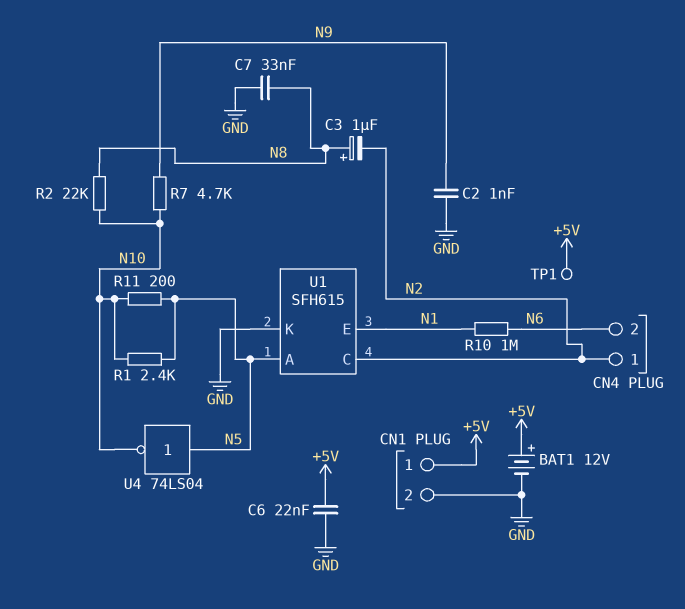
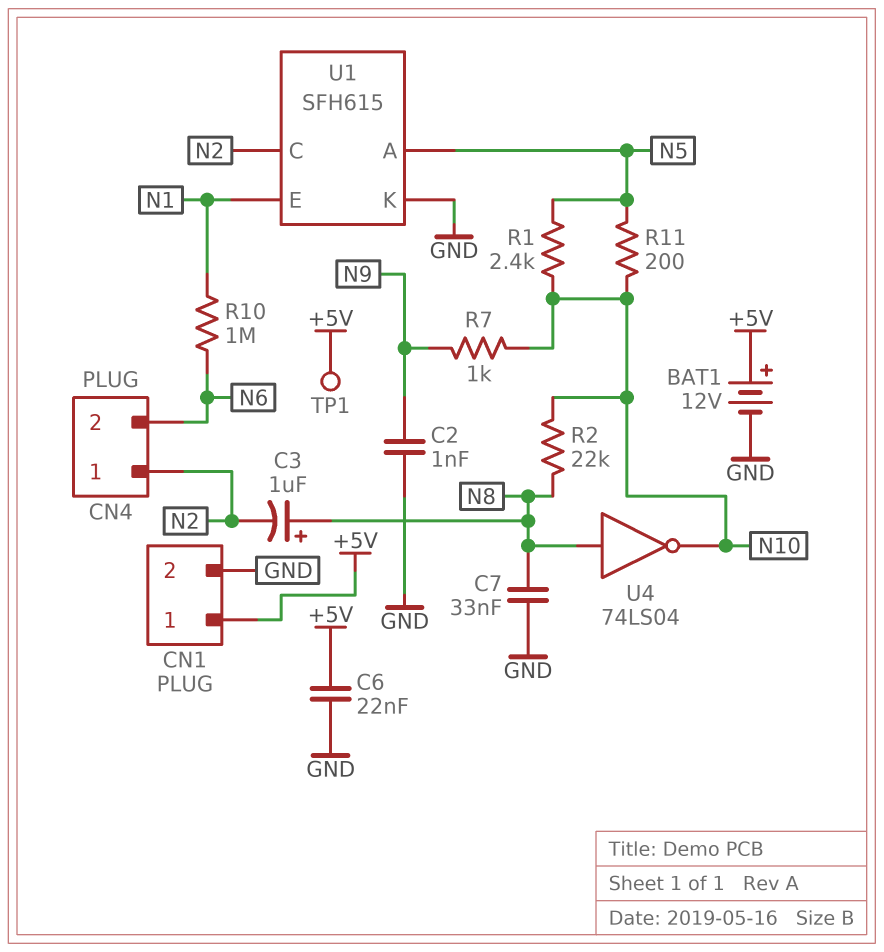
R7: 4.7k (N9, N10) -> 1k (N9, N10)
U4: NOT 74LS04 (in N5, out N10) -> NOT 74LS04 (in N8, out N10)

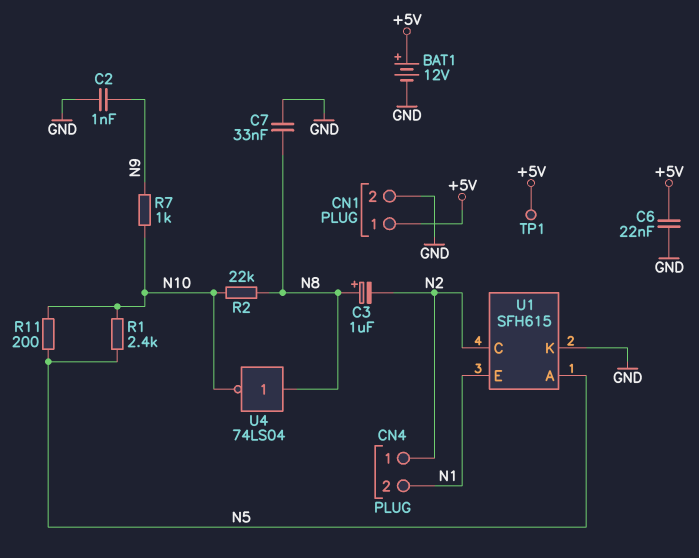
CN4 pin 2: N6 -> N1
R10: 1M (N1, N6) -> none

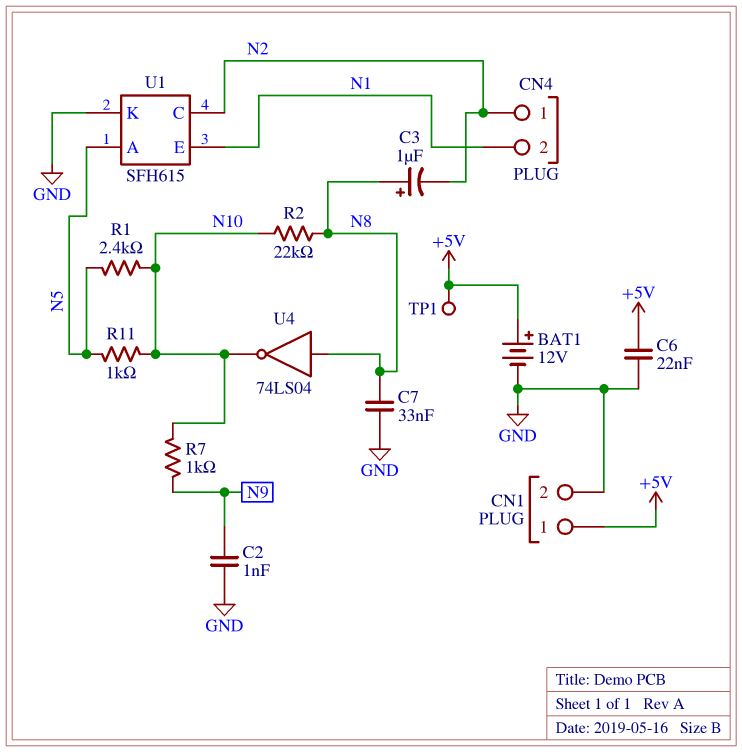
R11: 200 (N5, N10) -> 1k (N5, N10)

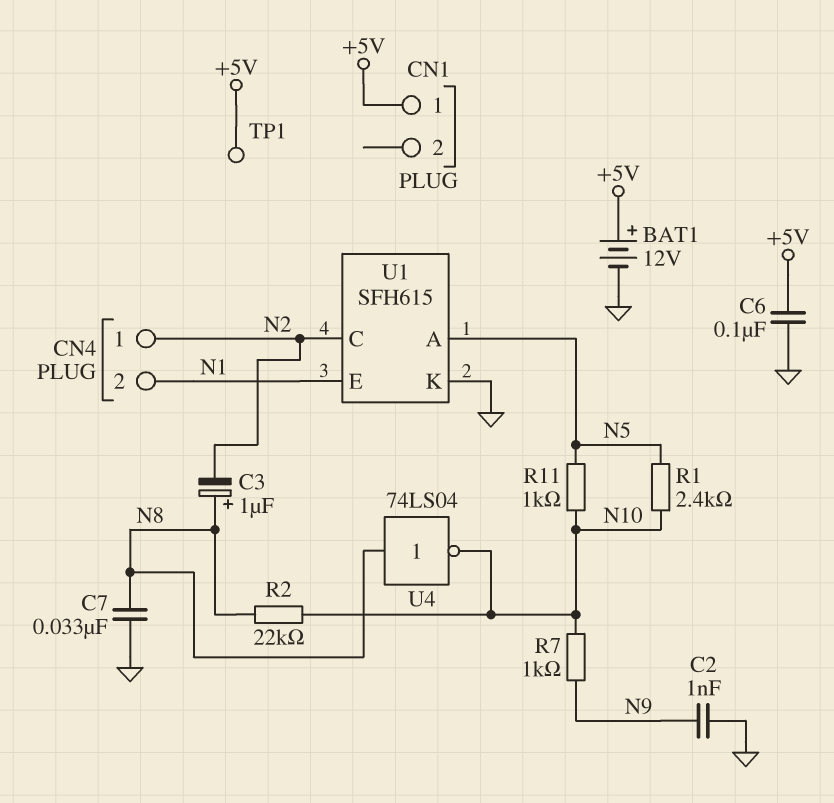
C6: 22nF (+5V, GND) -> 100nF (+5V, GND)
CN1 pin 2: GND -> none

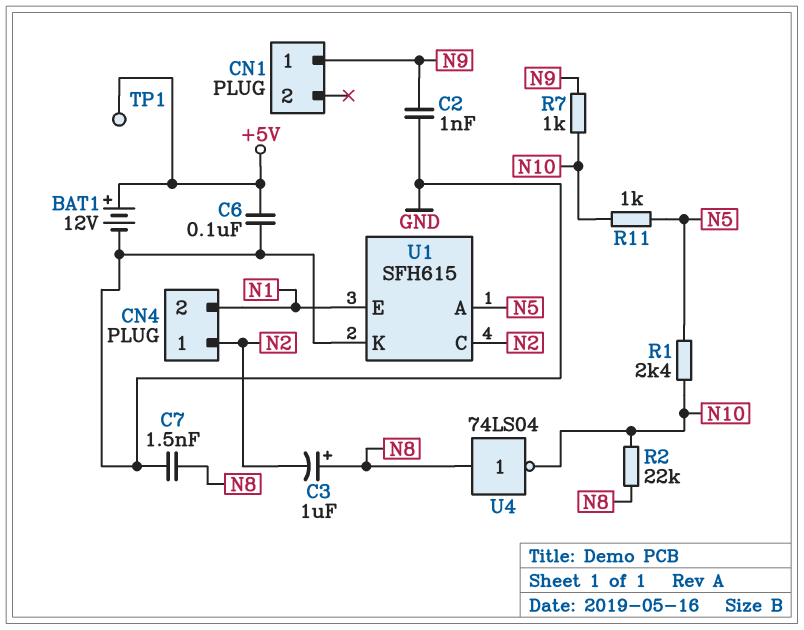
C7: 33nF (GND, N8) -> 1.5nF (GND, N8)
CN1 pin 1: +5V -> N9

